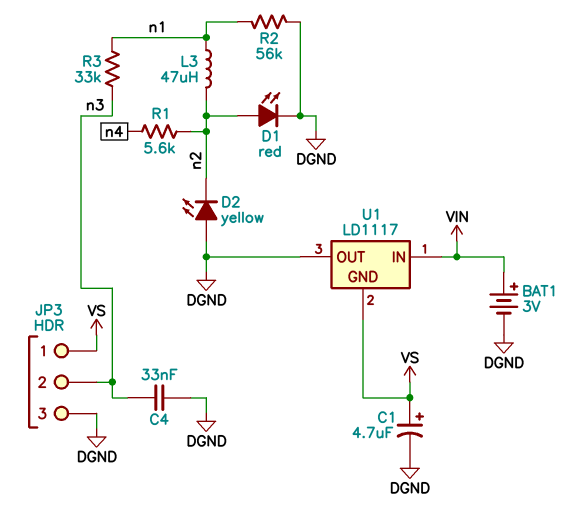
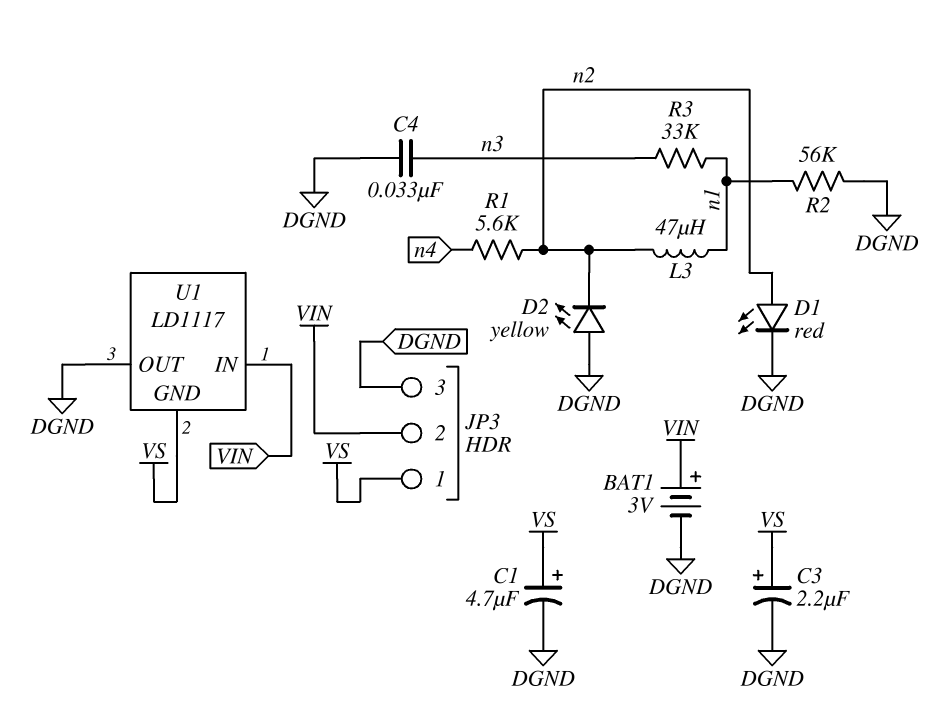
C3: none -> 2.2uF (plus VS, minus DGND)
JP3 pin 2: n3 -> VIN

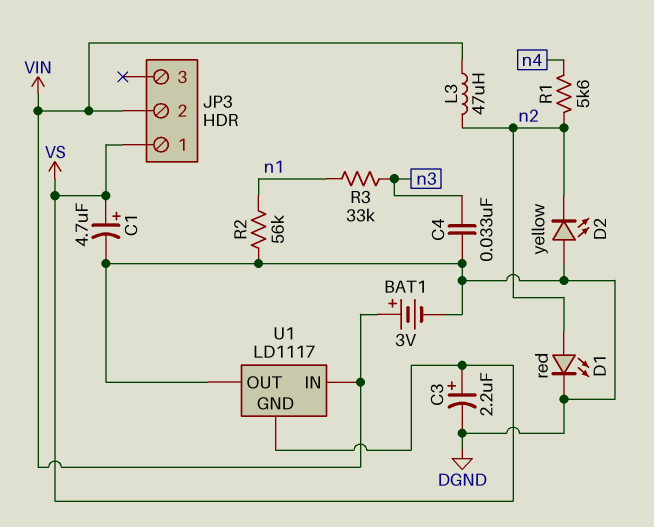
JP3 pin 3: DGND -> none
L3: 47uH (n1, n2) -> 47uH (VIN, n2)

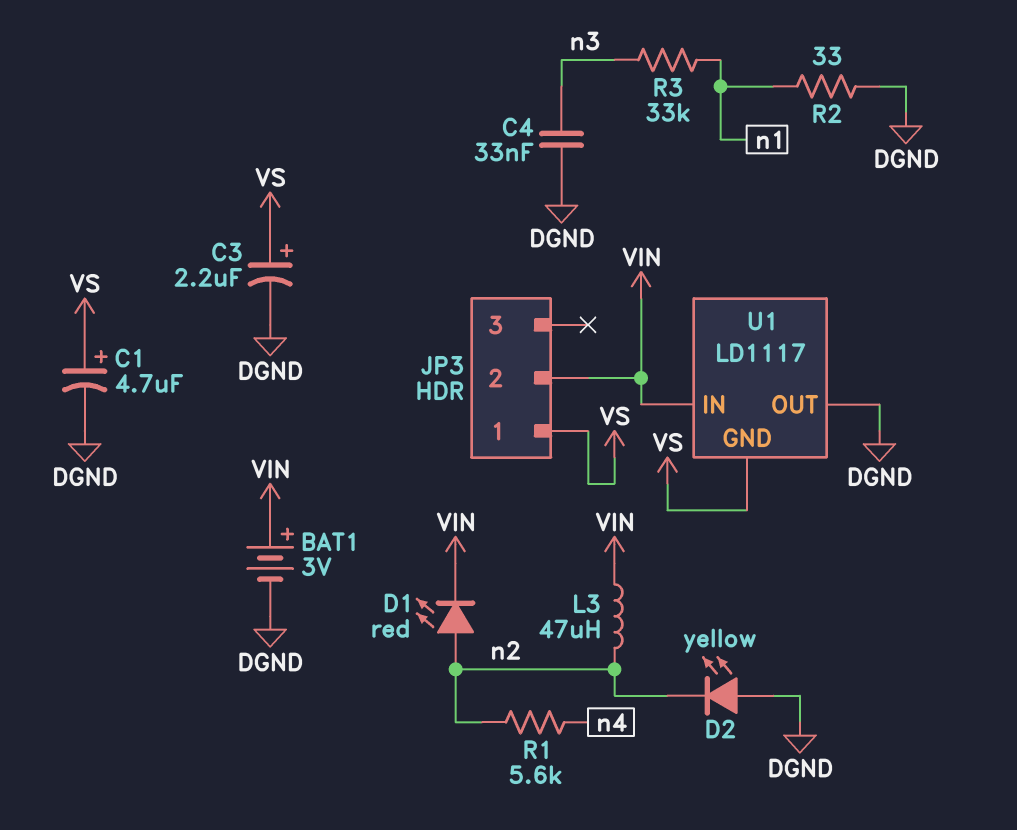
D1: LED red (A n2, K DGND) -> LED red (A n2, K VIN)
R2: 56k (DGND, n1) -> 33 (DGND, n1)

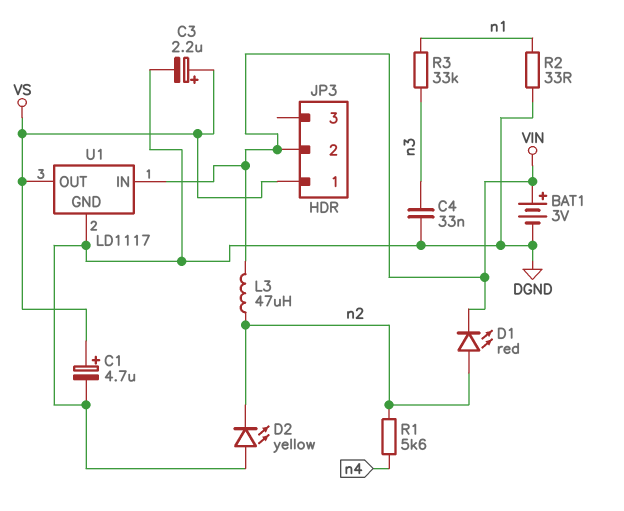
U1 pin GND: VS -> DGND
U1 pin OUT: DGND -> VS

